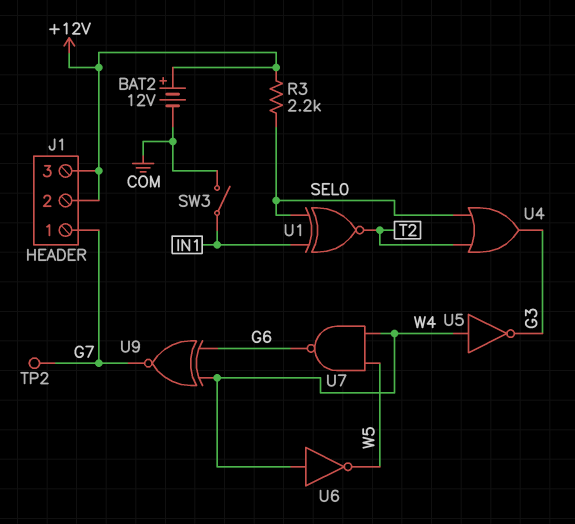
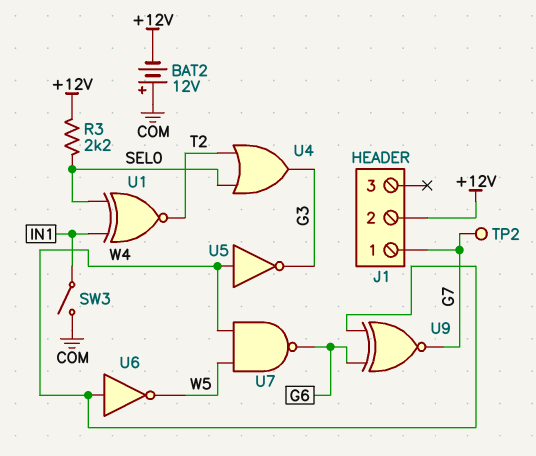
BAT2: 12V (plus +12V, minus COM) -> 12V (plus COM, minus +12V)
J1 pin 3: +12V -> none

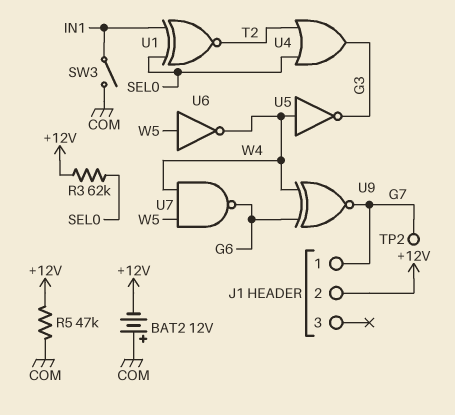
R3: 2.2k (+12V, SEL0) -> 62k (+12V, SEL0)
R5: none -> 47k (+12V, COM)
U6: NOT (in W4, out W5) -> NOT (in W5, out W4)

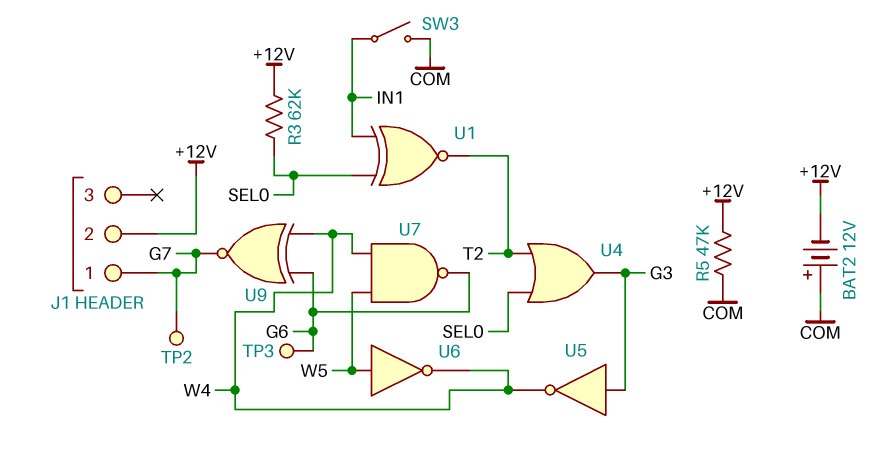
TP3: none -> test point (G6)
U5: NOT (in W4, out G3) -> NOT (in G3, out W4)

